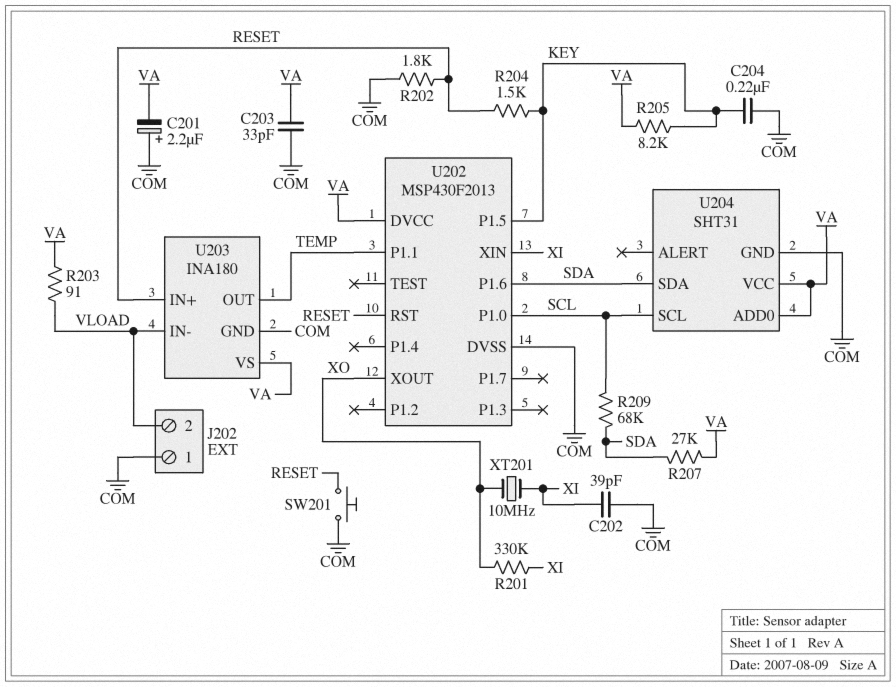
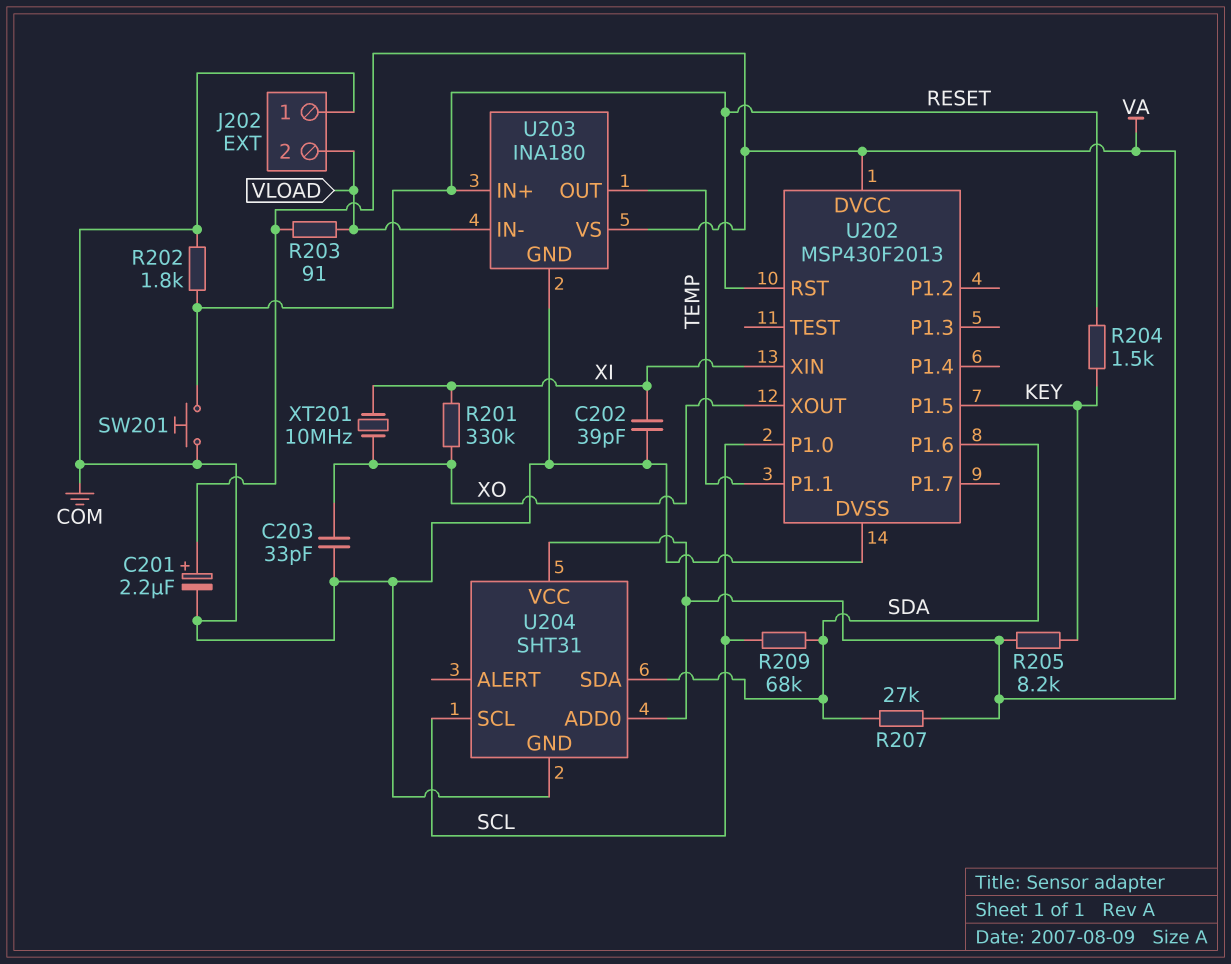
C201: 2.2uF (plus COM, minus VA) -> 2.2uF (plus VA, minus COM)
C203: 33pF (COM, VA) -> 33pF (COM, XO)
C204: 220nF (COM, KEY) -> none

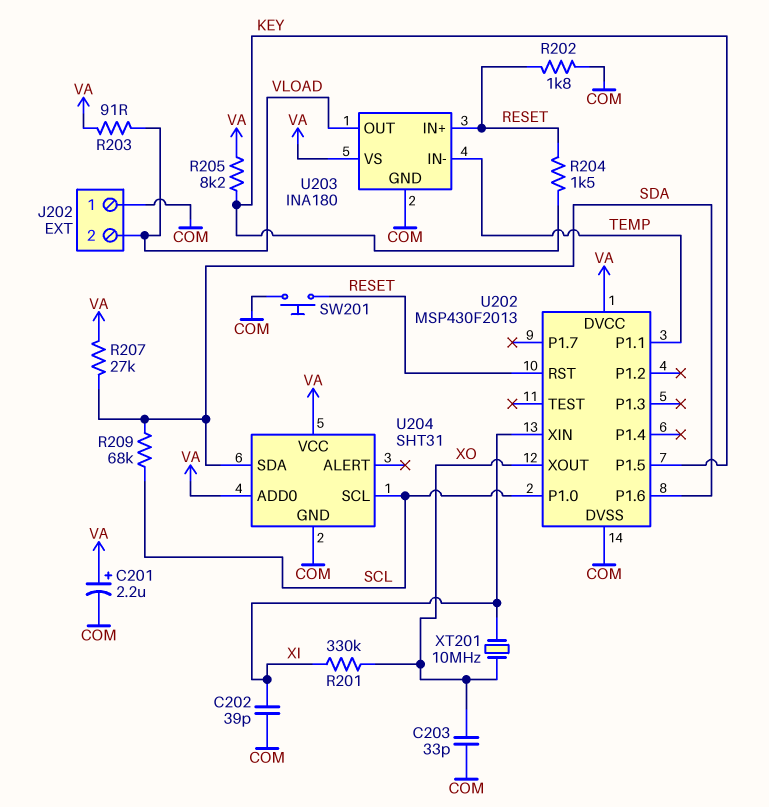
U203 pin IN-: VLOAD -> TEMP
U203 pin OUT: TEMP -> VLOAD

